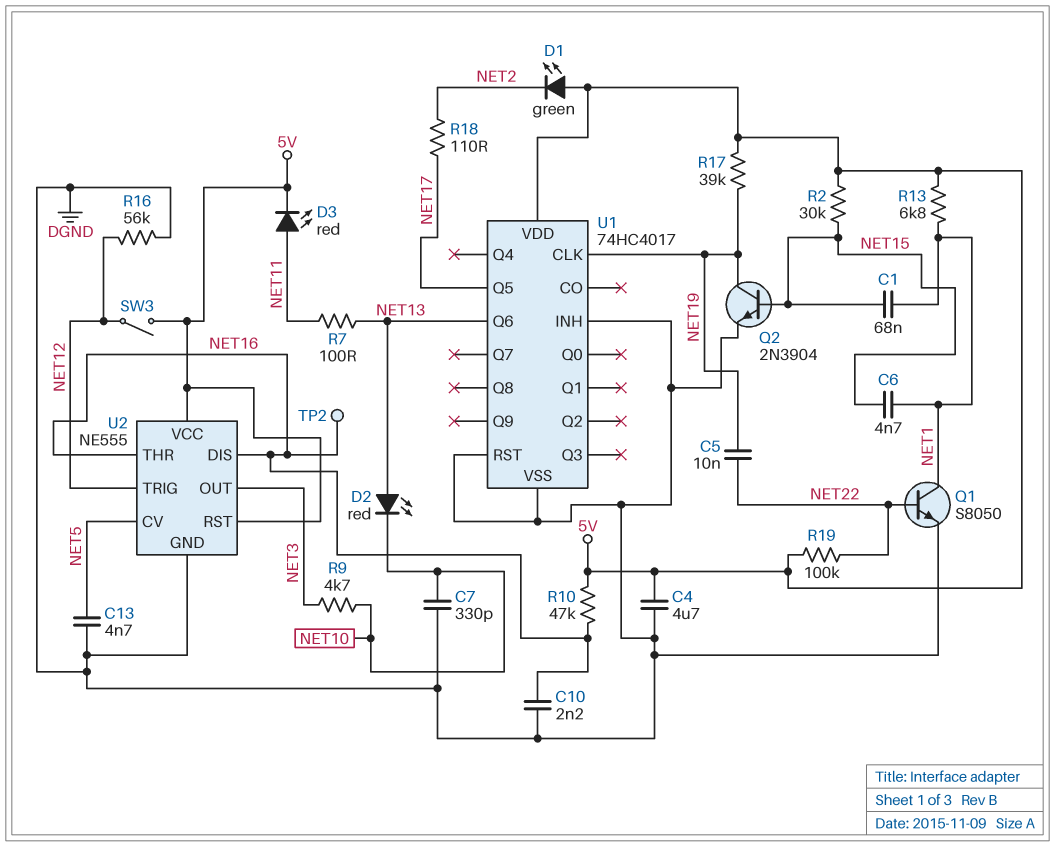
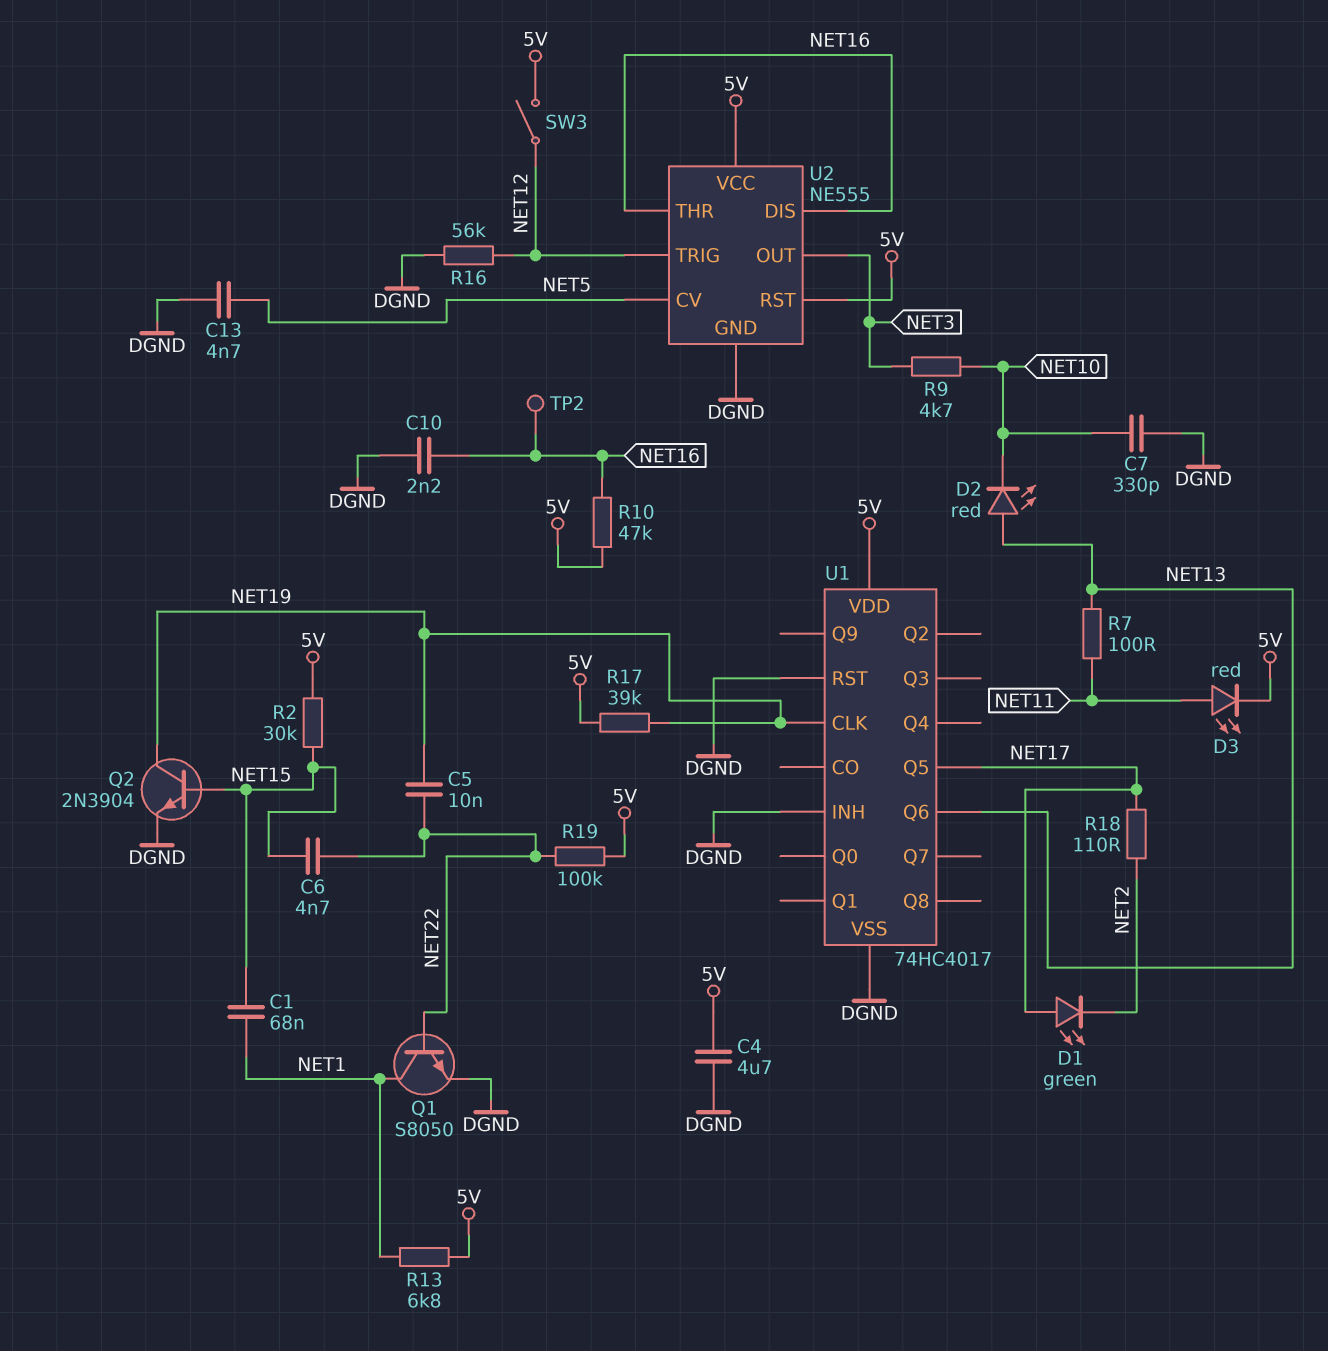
C6: 4.7nF (NET1, NET15) -> 4.7nF (NET15, NET22)
D1: LED green (A 5V, K NET2) -> LED green (A NET17, K NET2)

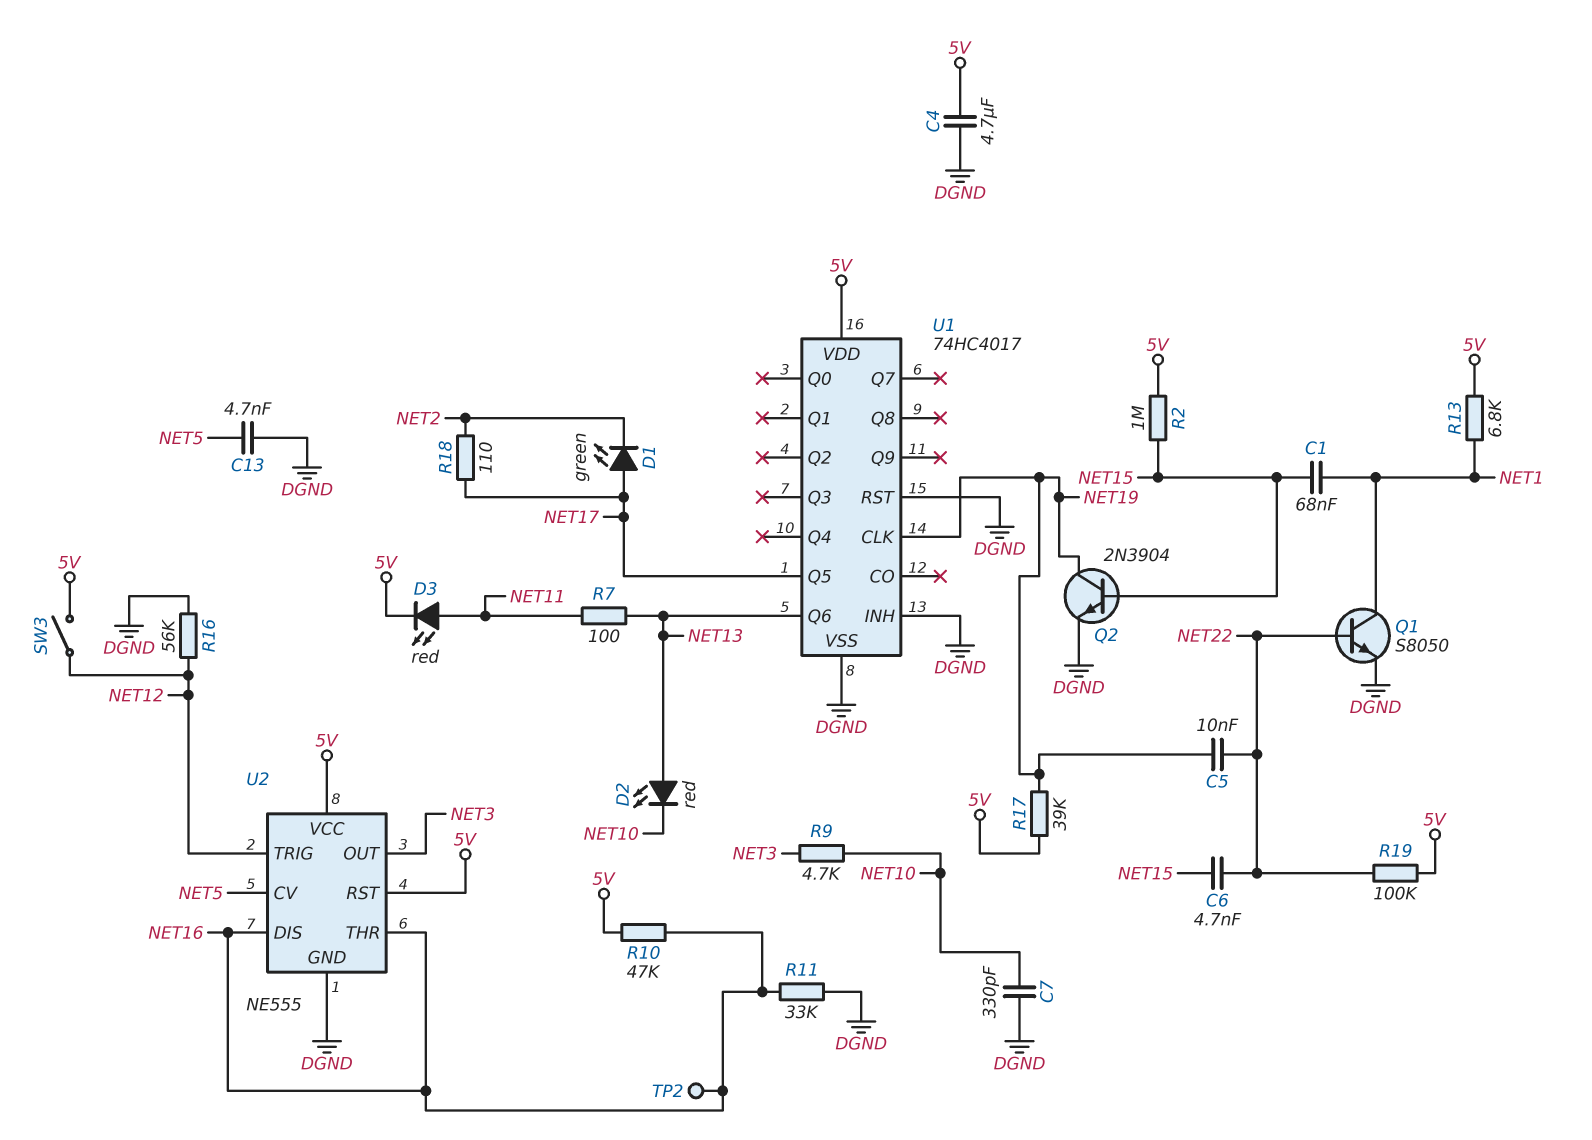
C10: 2.2nF (DGND, NET16) -> none
R2: 30k (5V, NET15) -> 1M (5V, NET15)
R11: none -> 33k (DGND, NET16)

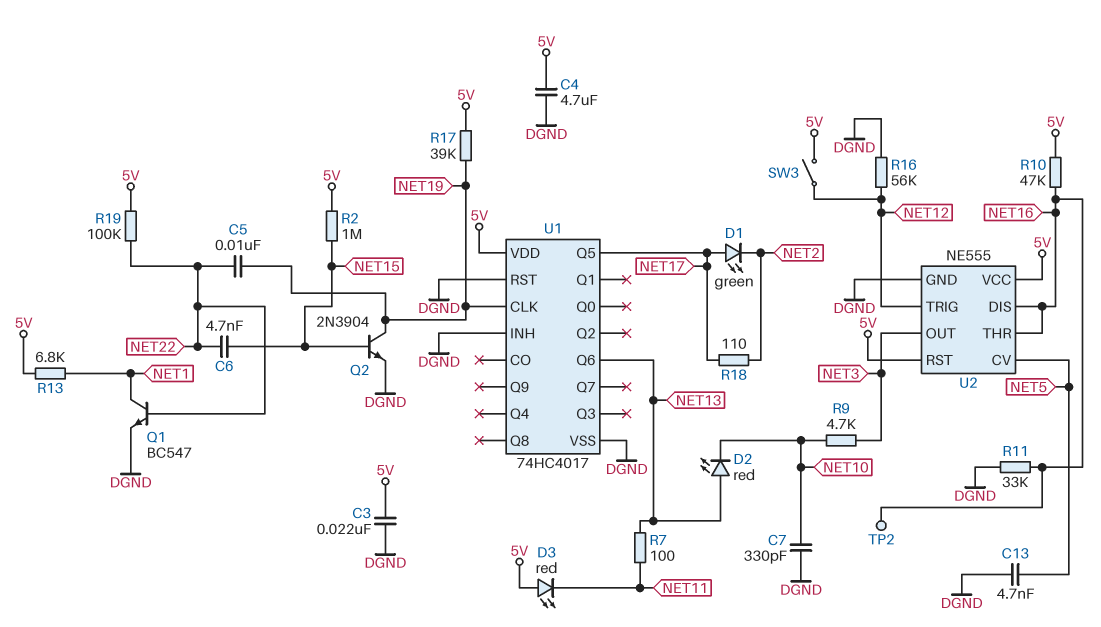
C1: 68nF (NET1, NET15) -> none
C3: none -> 22nF (5V, DGND)
D3: LED red (A NET11, K 5V) -> LED red (A 5V, K NET11)
Q1: NPN S8050 (B NET22, C NET1, E DGND) -> NPN BC547 (B NET22, C NET1, E DGND)

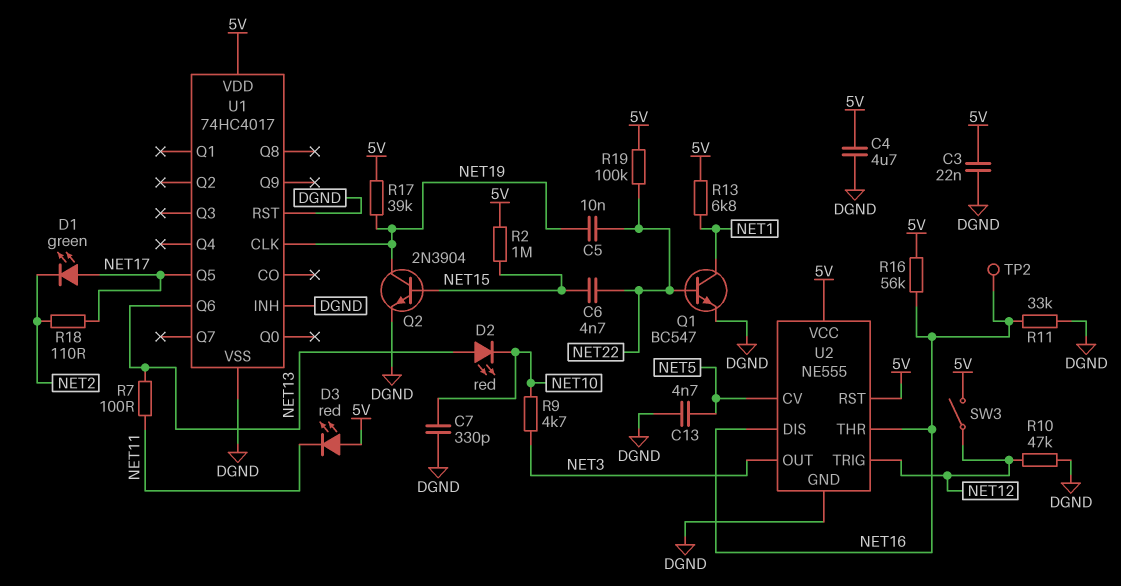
R10: 47k (5V, NET16) -> 47k (DGND, NET12)
R16: 56k (DGND, NET12) -> 56k (5V, NET16)

